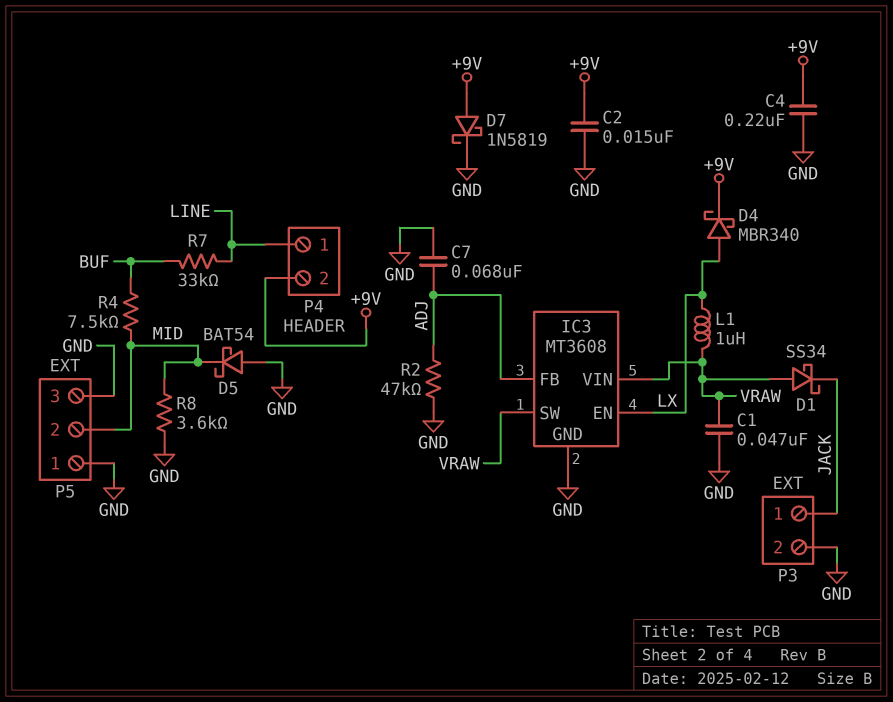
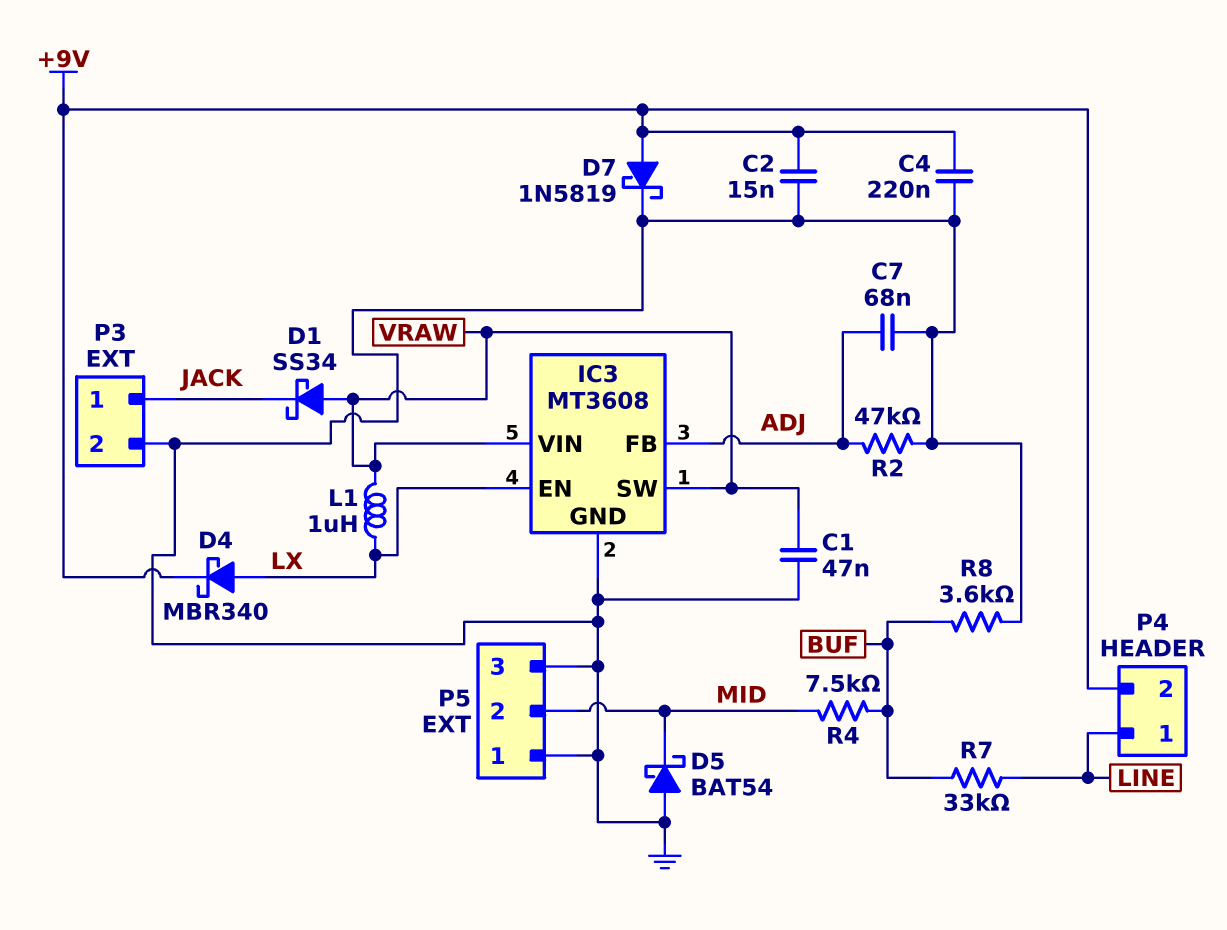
R8: 3.6k (GND, MID) -> 3.6k (BUF, GND)

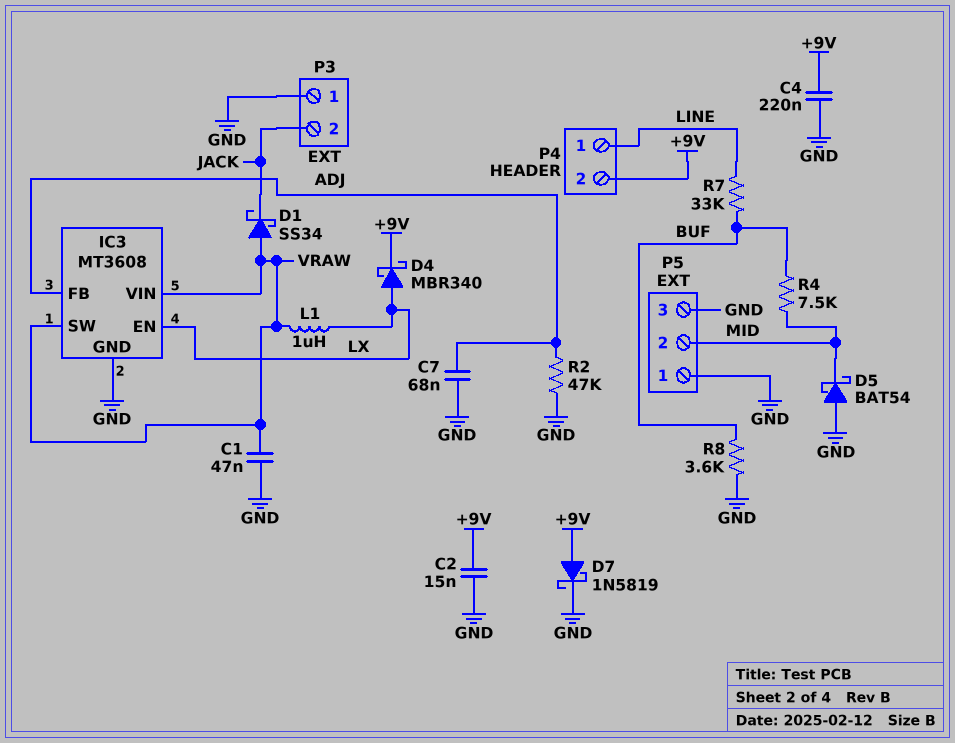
P3 pin 1: JACK -> GND
P3 pin 2: GND -> JACK

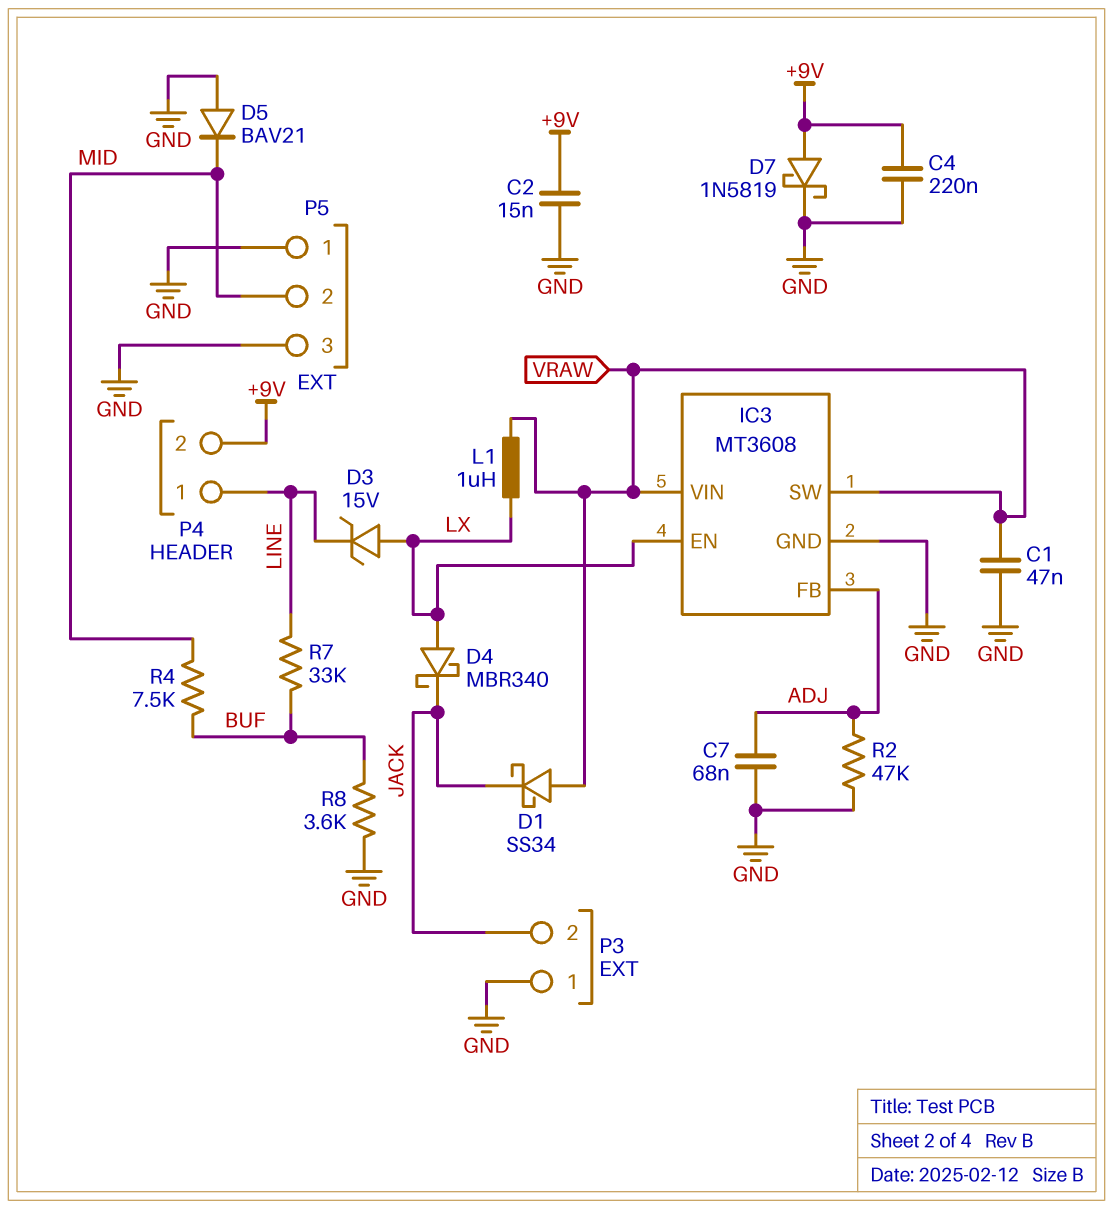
D3: none -> zener 15V (A LX, K LINE)
D4: schottky MBR340 (A LX, K +9V) -> schottky MBR340 (A LX, K JACK)
D5: schottky BAT54 (A GND, K MID) -> diode BAV21 (A GND, K MID)

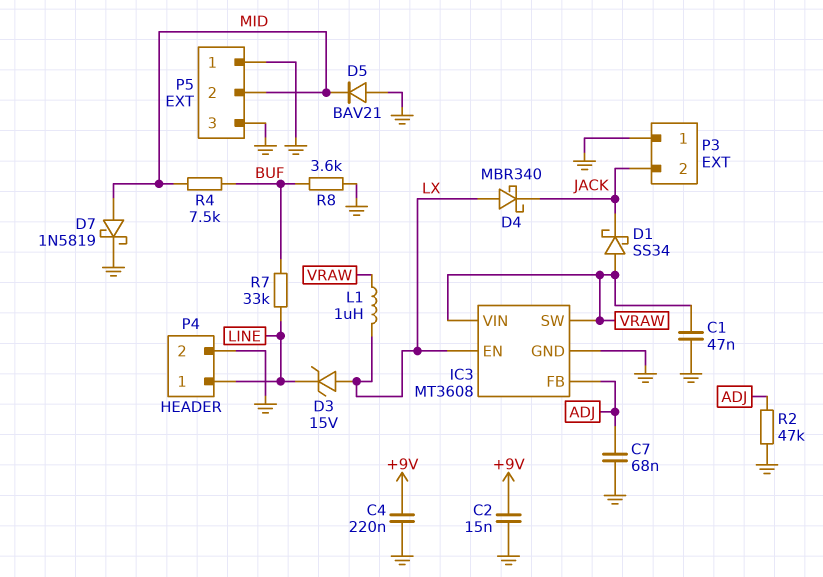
D7: schottky 1N5819 (A +9V, K GND) -> schottky 1N5819 (A MID, K GND)
P4 pin 2: +9V -> GND

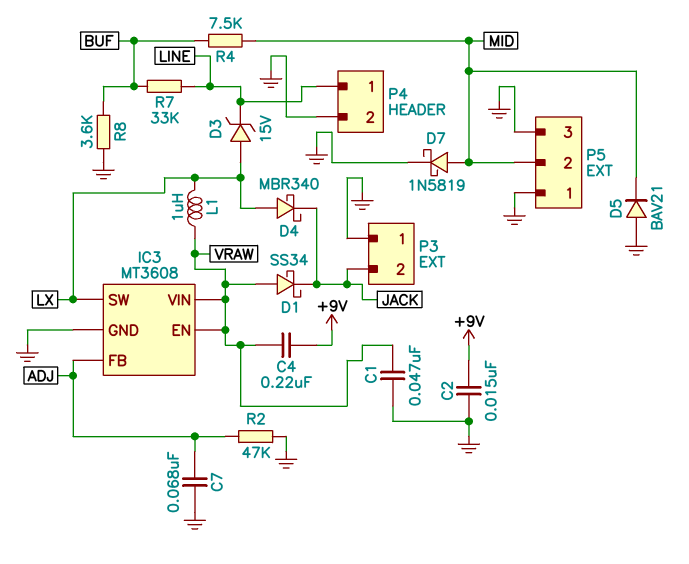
C4: 220nF (+9V, GND) -> 220nF (+9V, VRAW)
IC3 pin EN: LX -> VRAW
IC3 pin SW: VRAW -> LX

